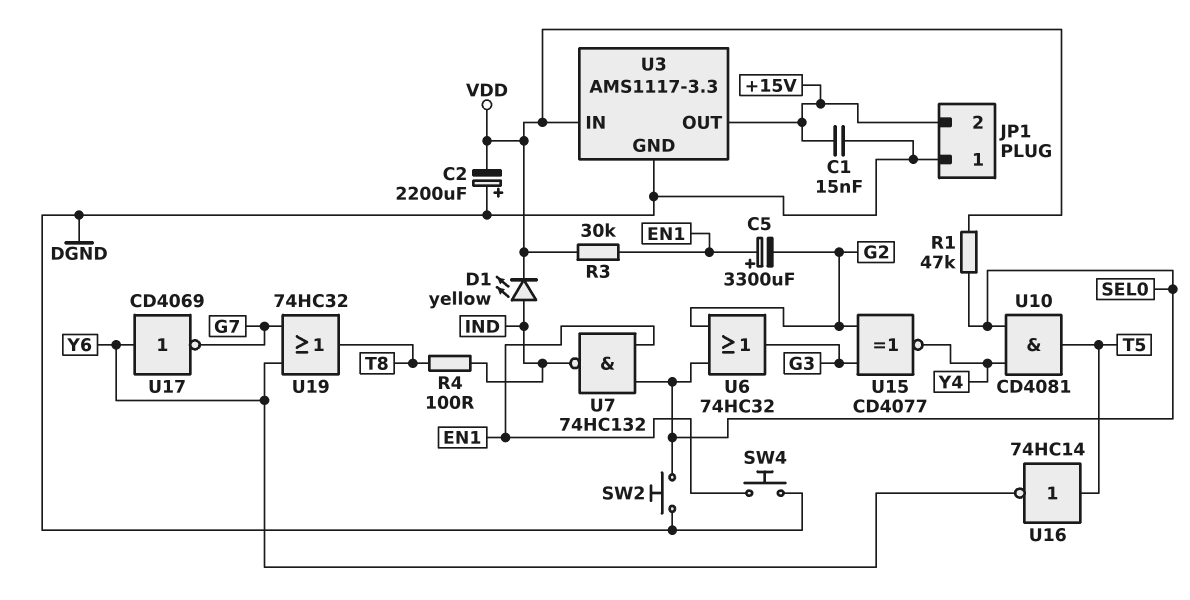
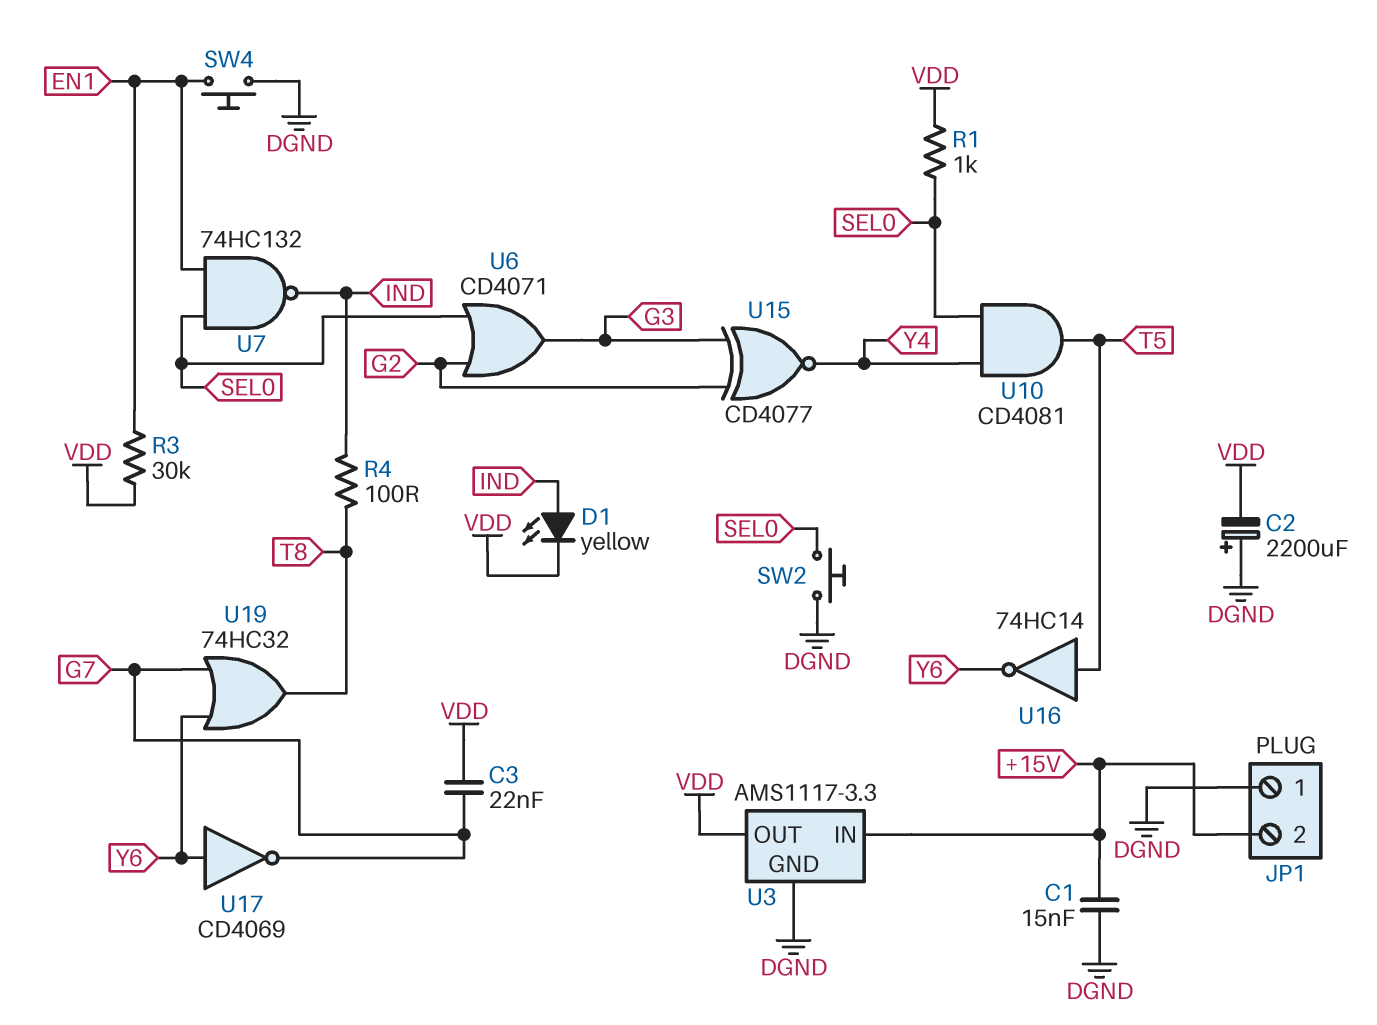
C3: none -> 22nF (G7, VDD)
C5: 3300uF (plus EN1, minus G2) -> none
R1: 47k (SEL0, VDD) -> 1k (SEL0, VDD)
U3 pin IN: VDD -> +15V
U3 pin OUT: +15V -> VDD
U6: OR 74HC32 (in G2, in SEL0, out G3) -> OR CD4071 (in G2, in SEL0, out G3)

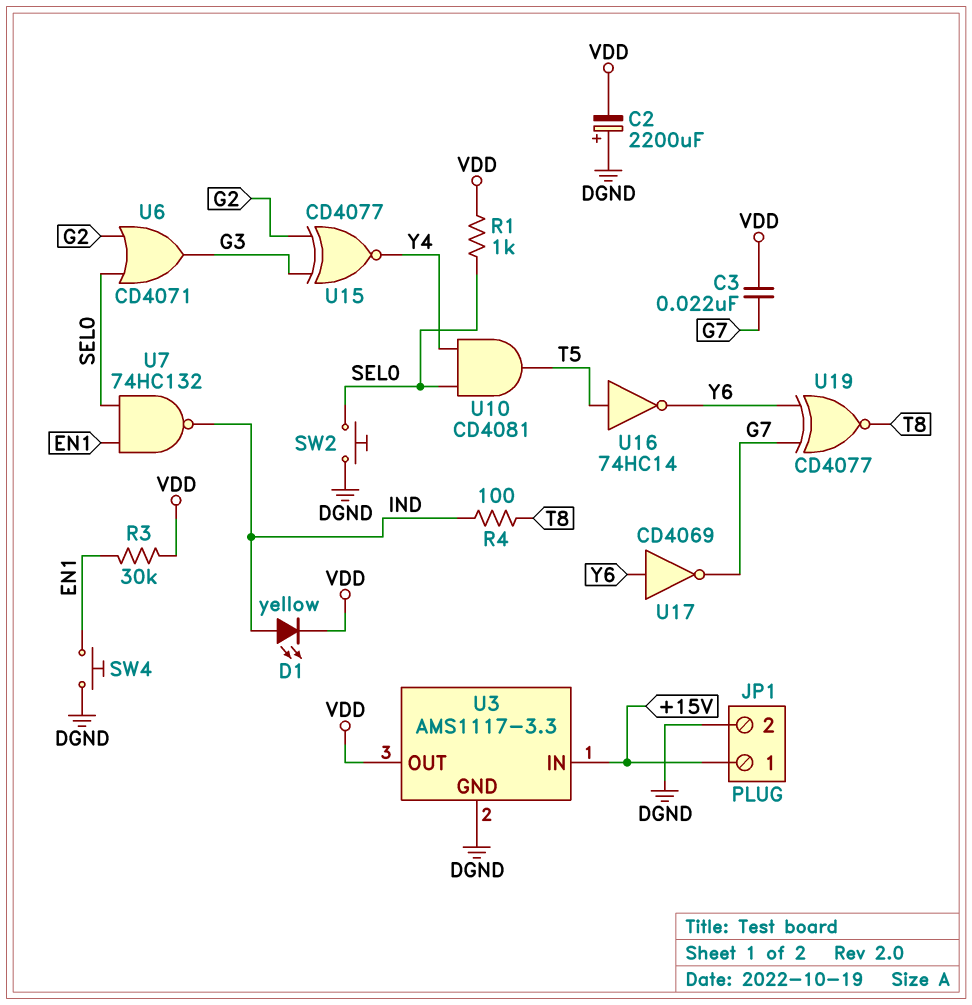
C1: 15nF (+15V, DGND) -> none
JP1 pin 1: DGND -> +15V
JP1 pin 2: +15V -> DGND
U19: OR 74HC32 (in G7, in Y6, out T8) -> XNOR CD4077 (in G7, in Y6, out T8)

